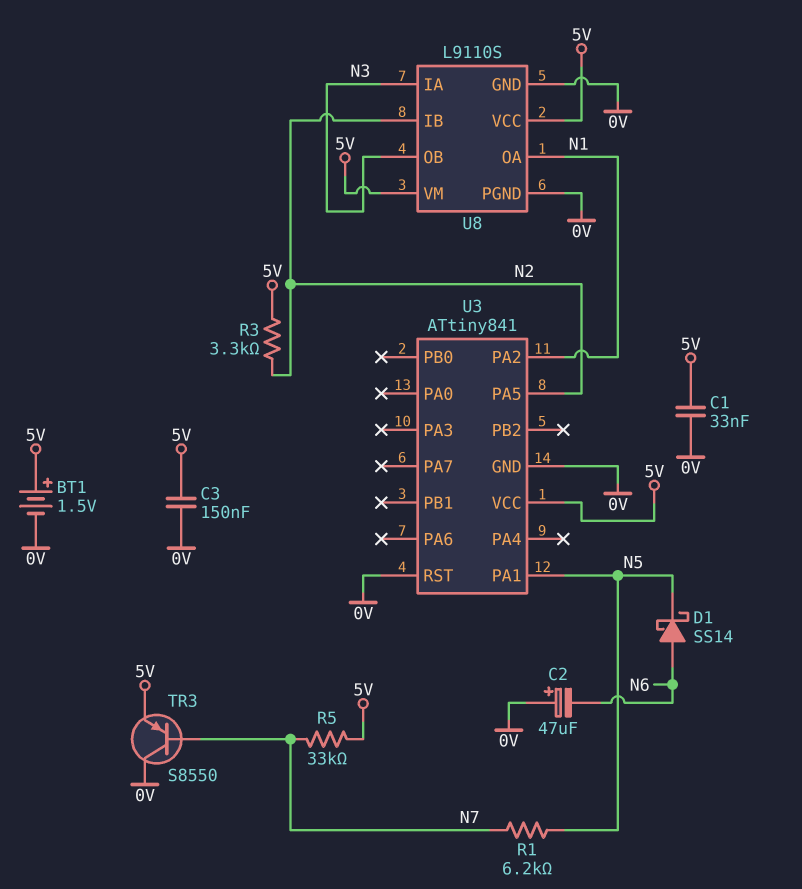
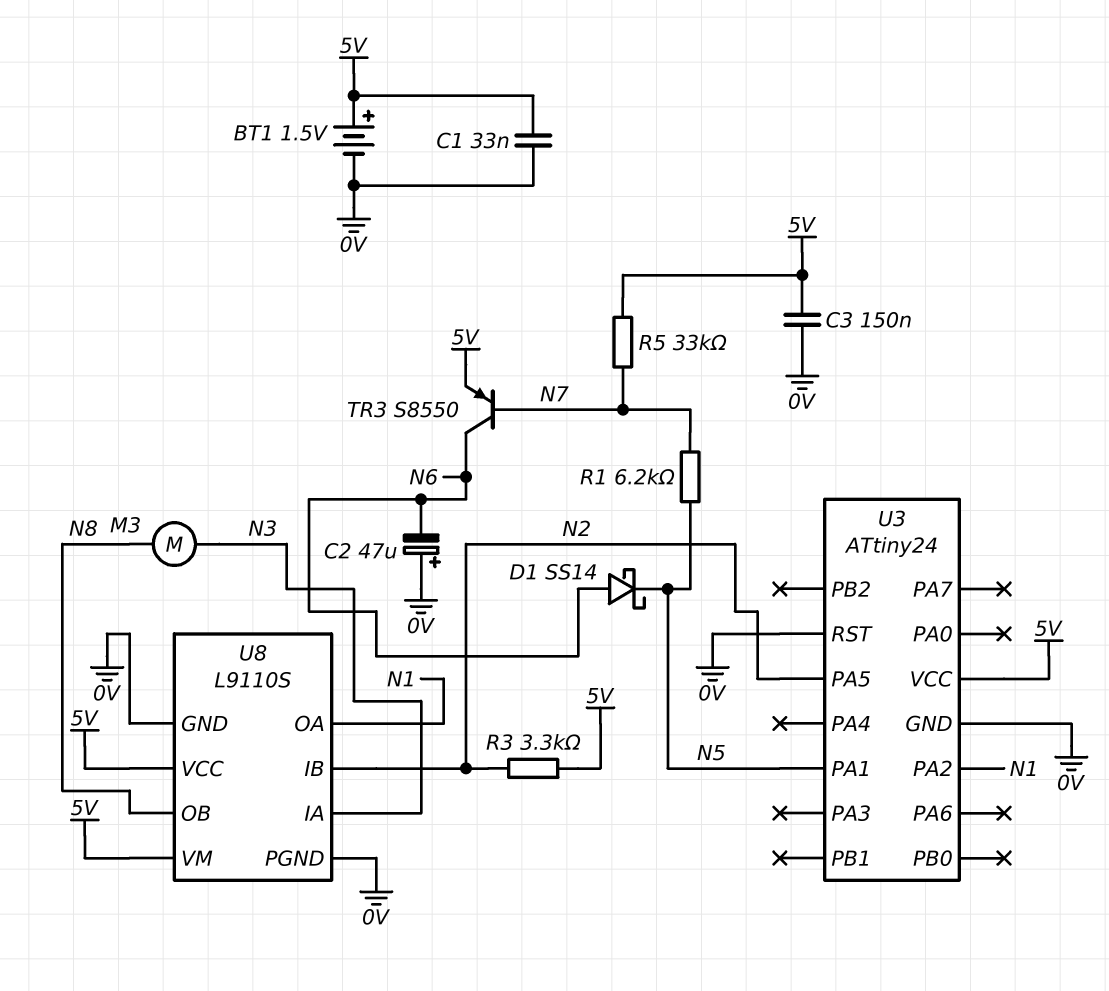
M3: none -> motor (N3, N8)
TR3: PNP S8550 (B N7, C 0V, E 5V) -> PNP S8550 (B N7, C N6, E 5V)
U3: ATtiny841 -> ATtiny24
U8 pin OB: N3 -> N8

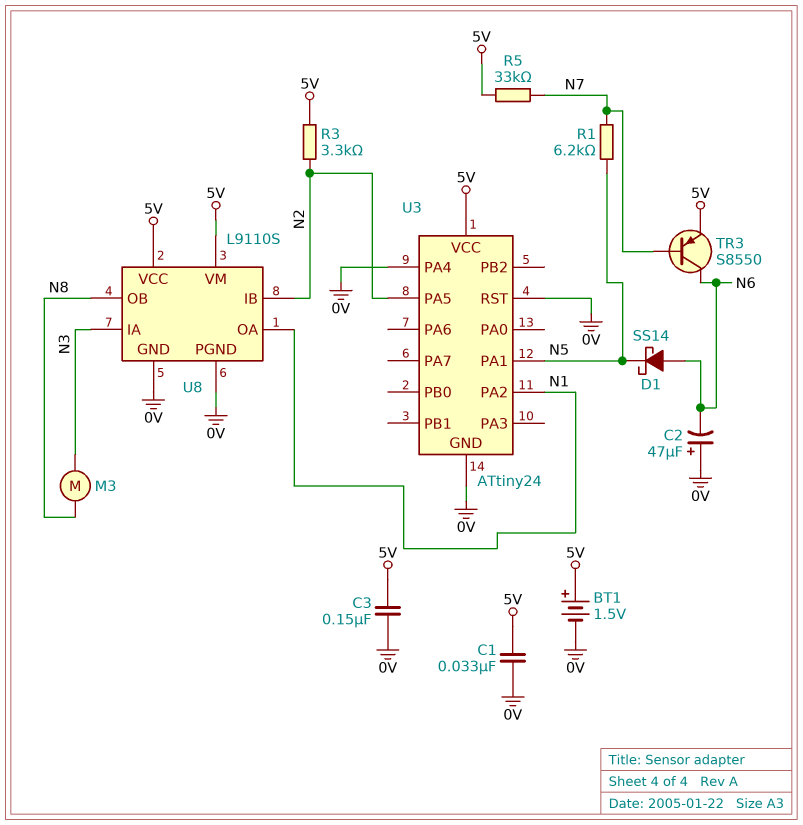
U3 pin PA4: none -> 0V

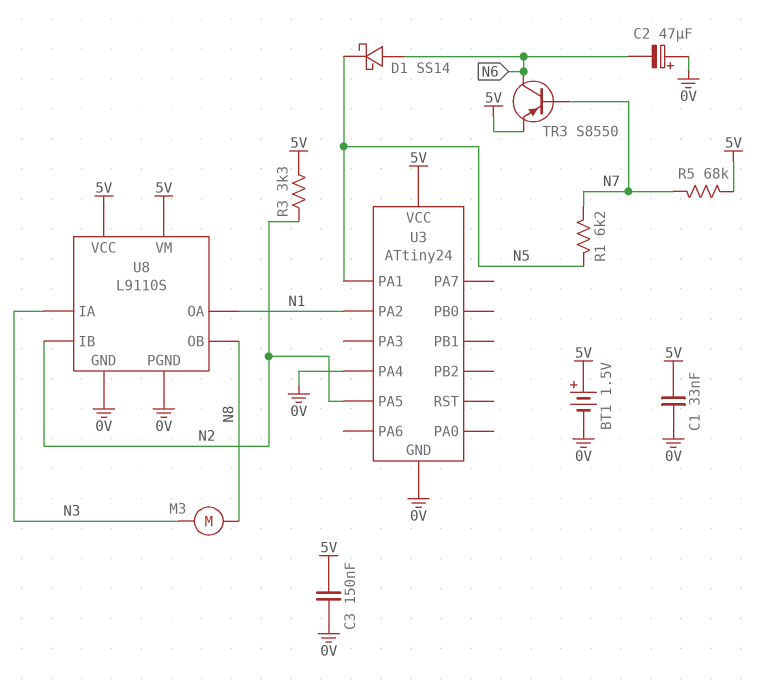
R5: 33k (5V, N7) -> 68k (5V, N7)
U3 pin RST: 0V -> none

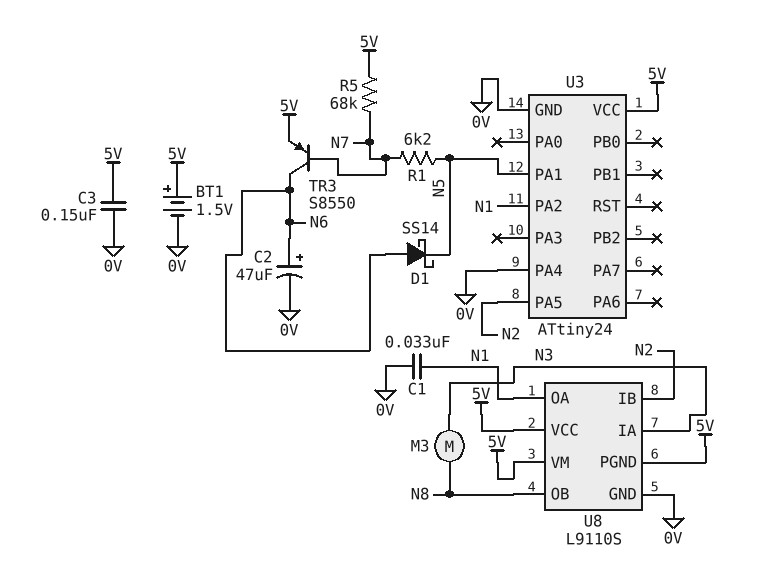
C1: 33nF (0V, 5V) -> 33nF (0V, N1)
C2: 47uF (plus 0V, minus N6) -> 47uF (plus N6, minus 0V)
R3: 3.3k (5V, N2) -> none
U8 pin PGND: 0V -> 5V

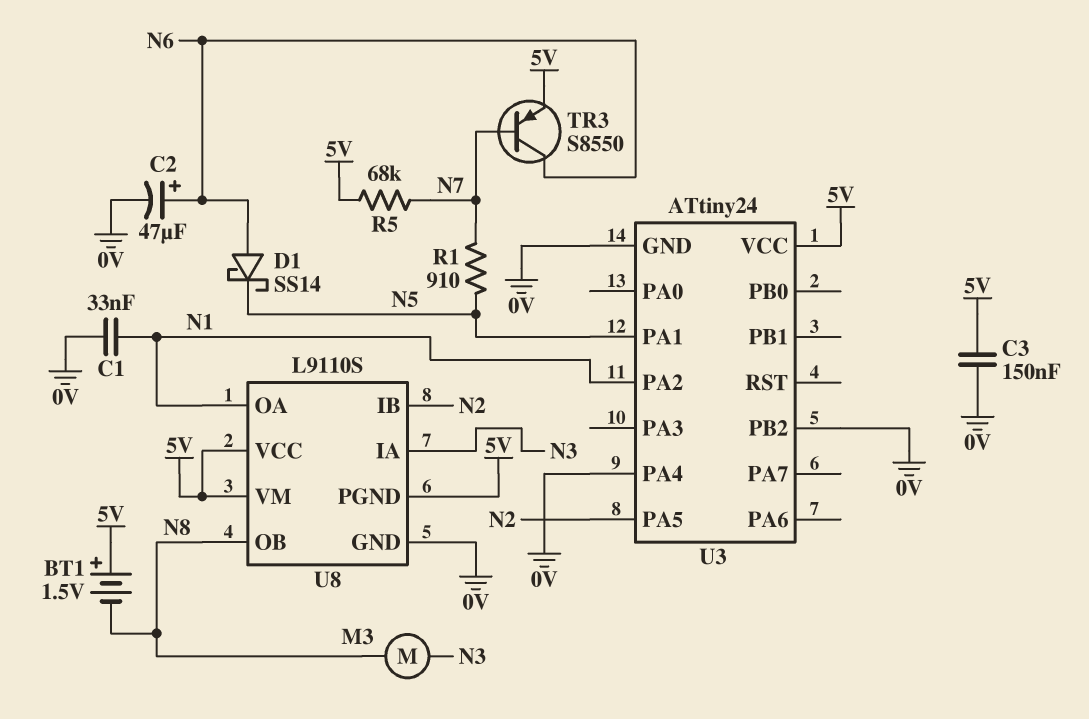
BT1: 1.5V (plus 5V, minus 0V) -> 1.5V (plus 5V, minus N8)
R1: 6.2k (N5, N7) -> 910 (N5, N7)
U3 pin PB2: none -> 0V

